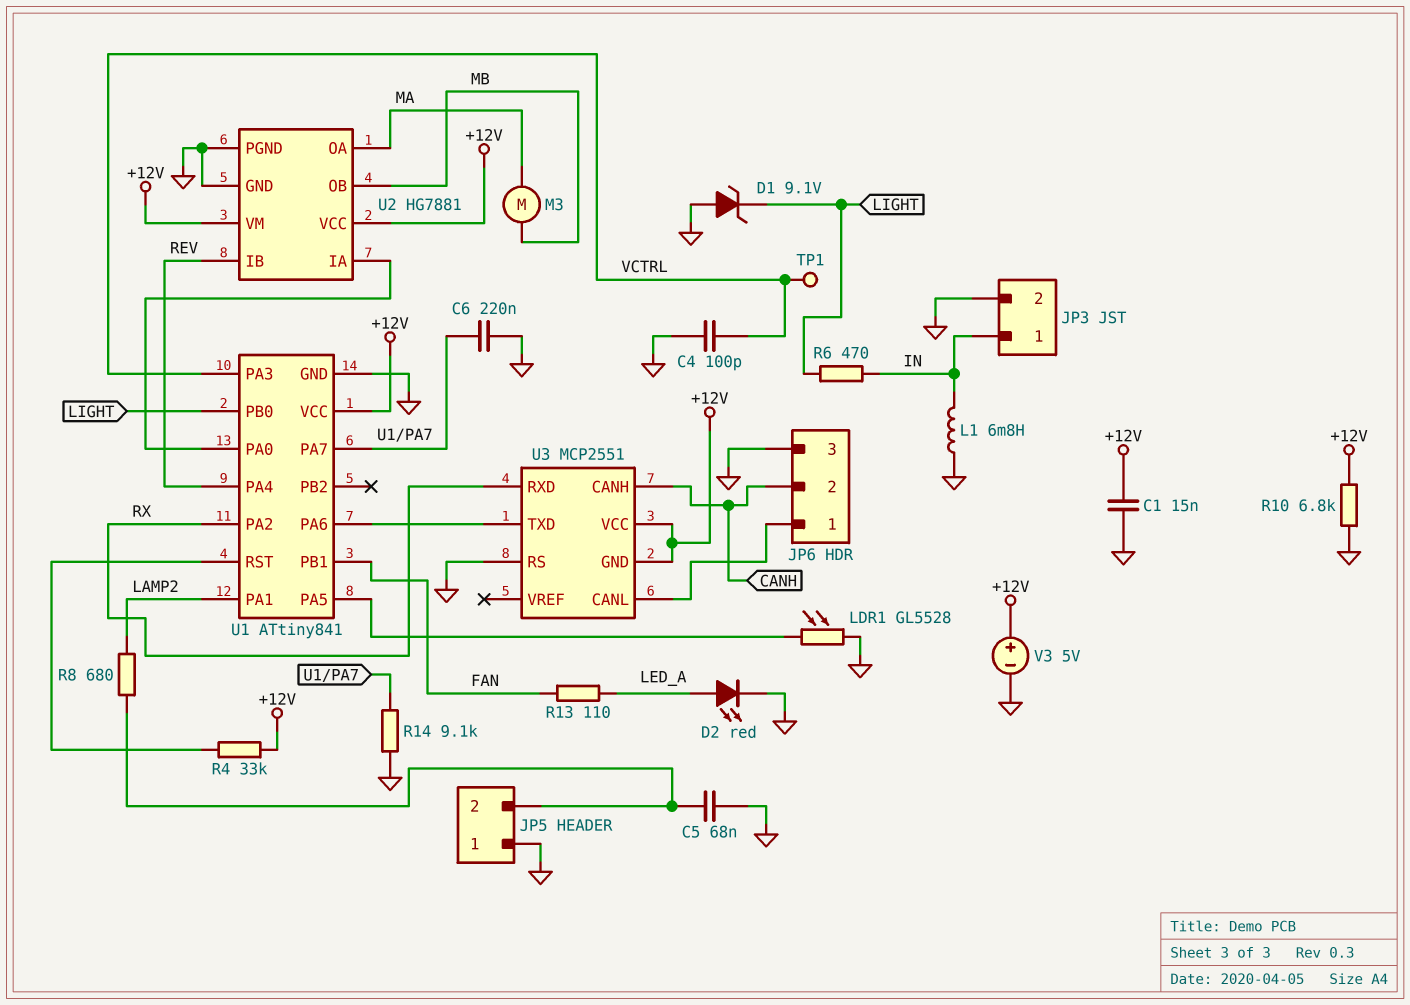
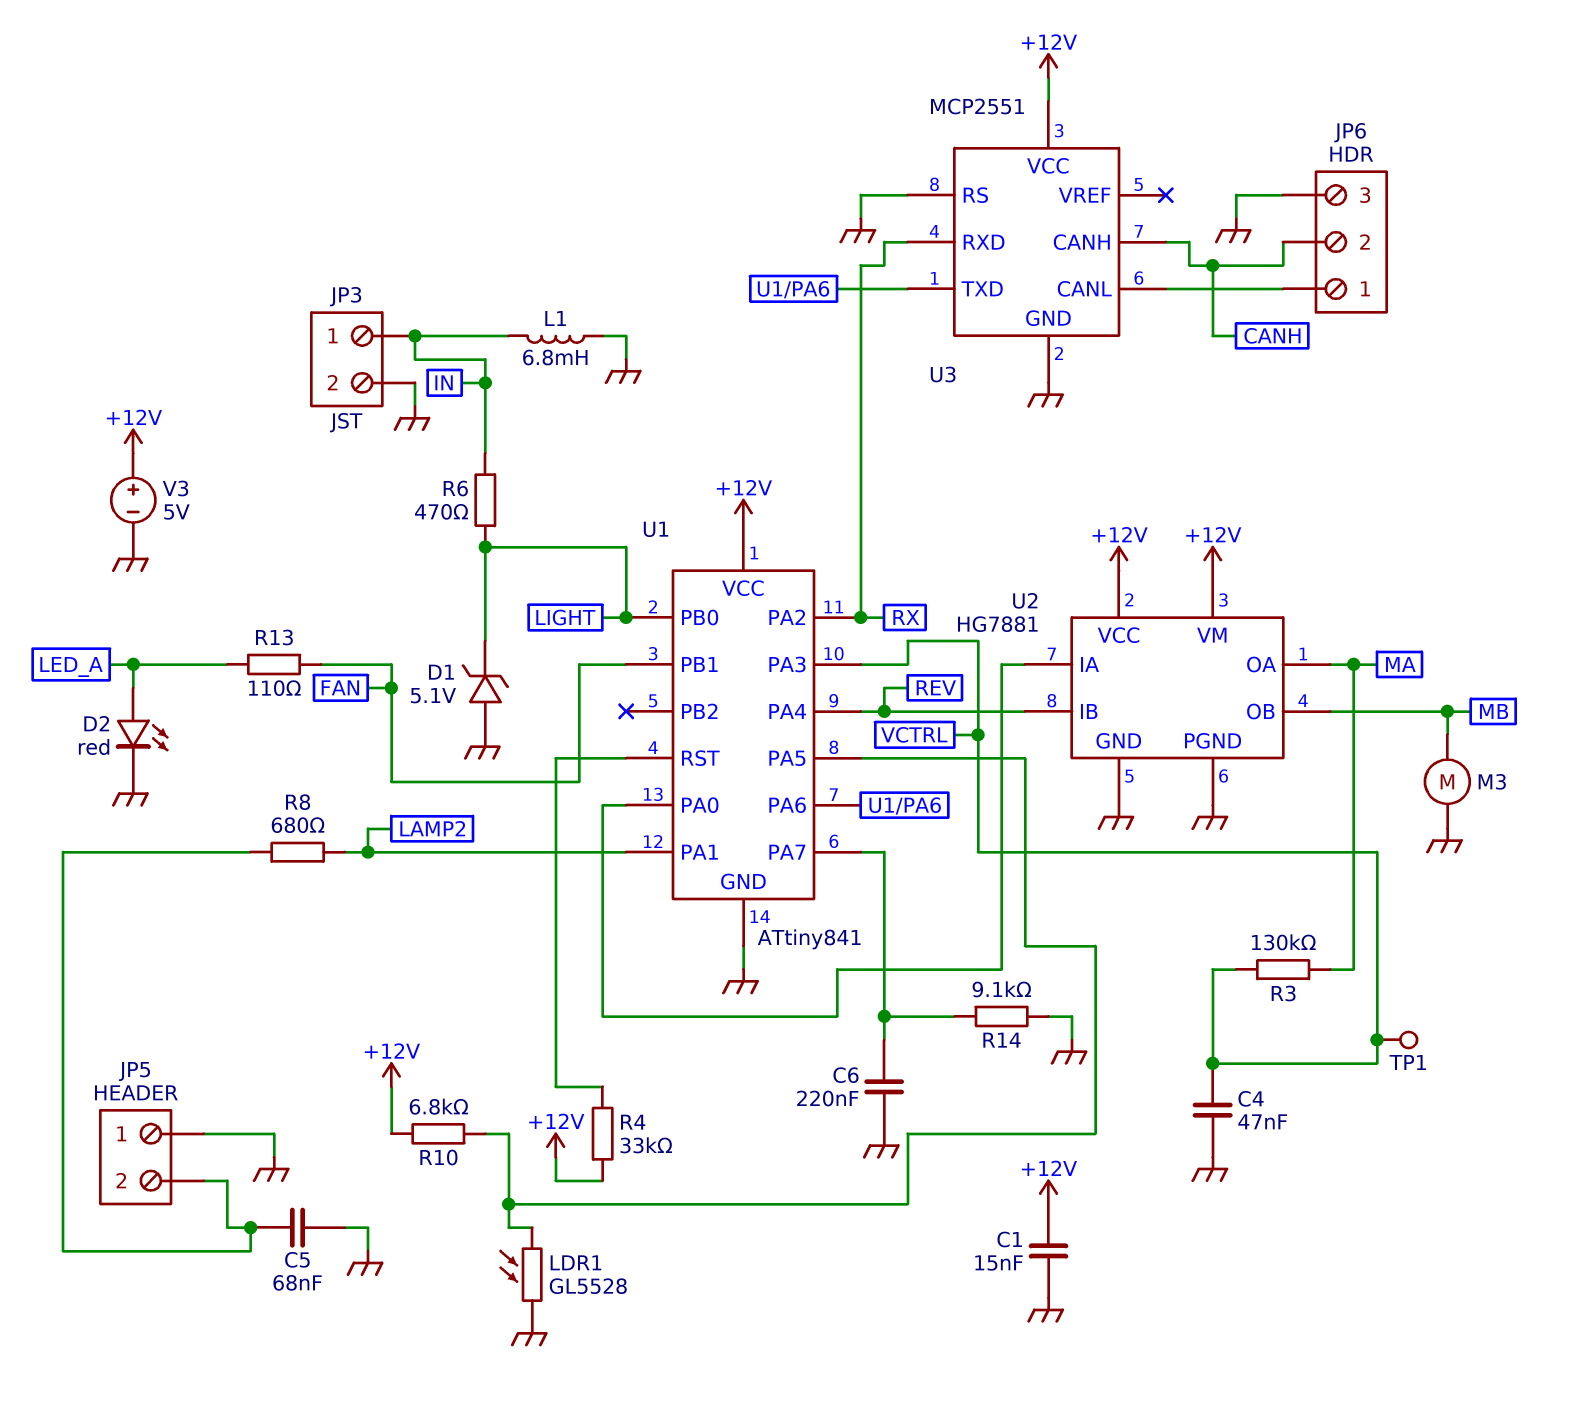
C4: 100pF (GND, VCTRL) -> 47nF (GND, VCTRL)
D1: zener 9.1V (A GND, K LIGHT) -> zener 5.1V (A GND, K LIGHT)
M3: motor (MA, MB) -> motor (GND, MB)
R3: none -> 130k (MA, VCTRL)
R10: 6.8k (+12V, GND) -> 6.8k (+12V, U1/PA5)
U3 pin GND: +12V -> GND

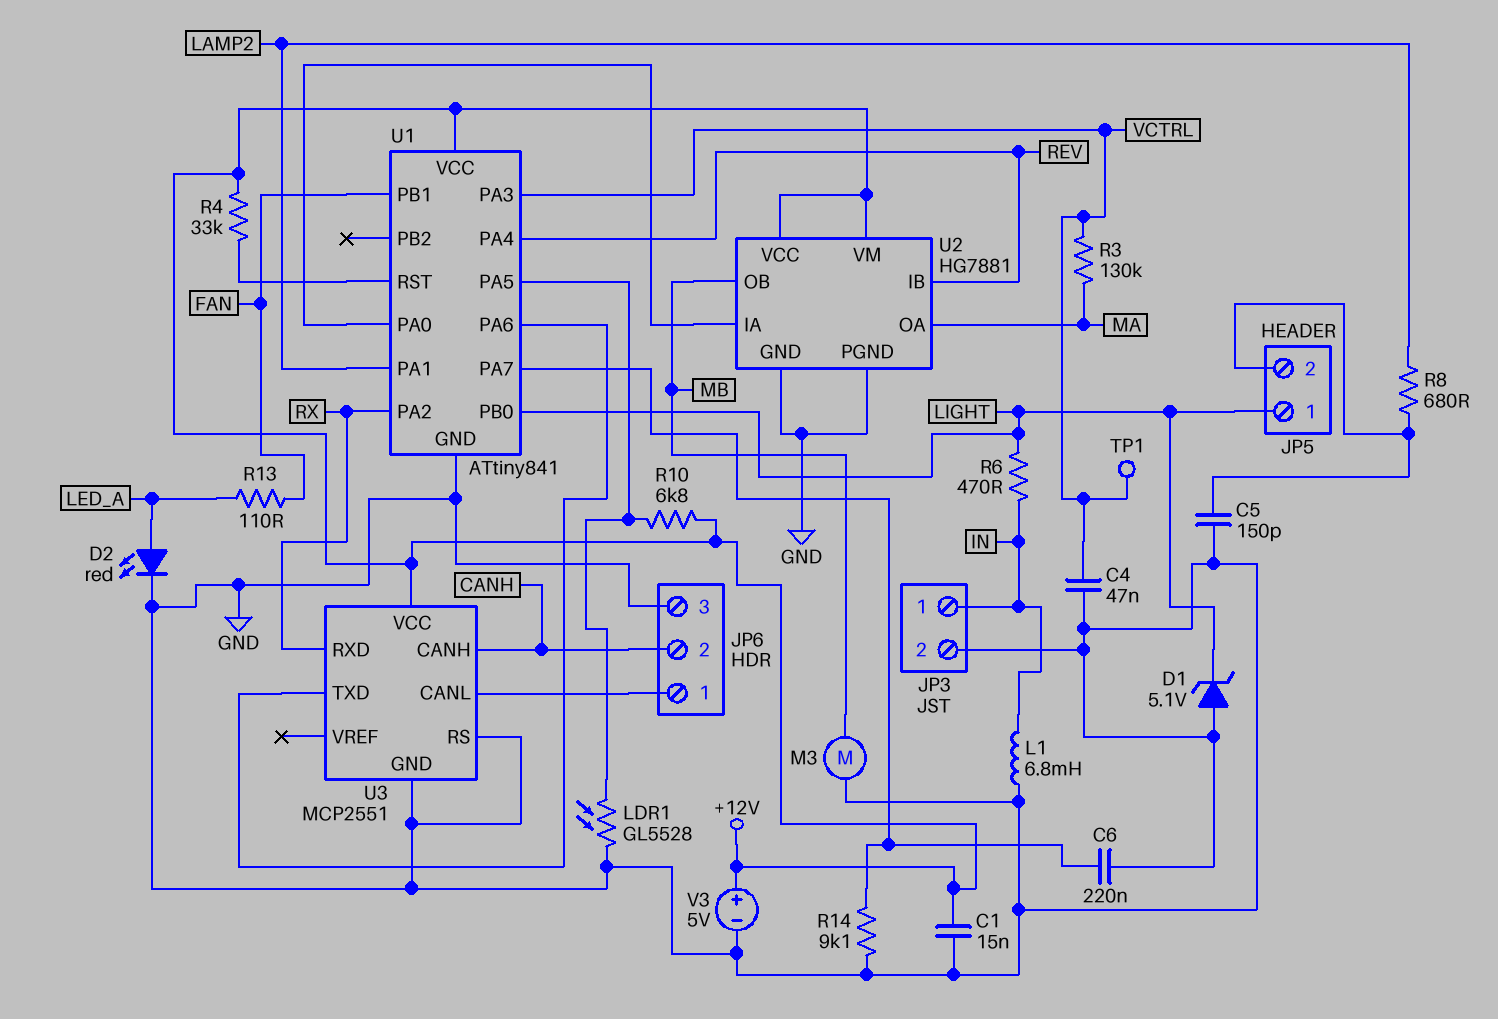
C5: 68nF (GND, JP5/2) -> 150pF (GND, JP5/2)
JP5 pin 1: GND -> LIGHT

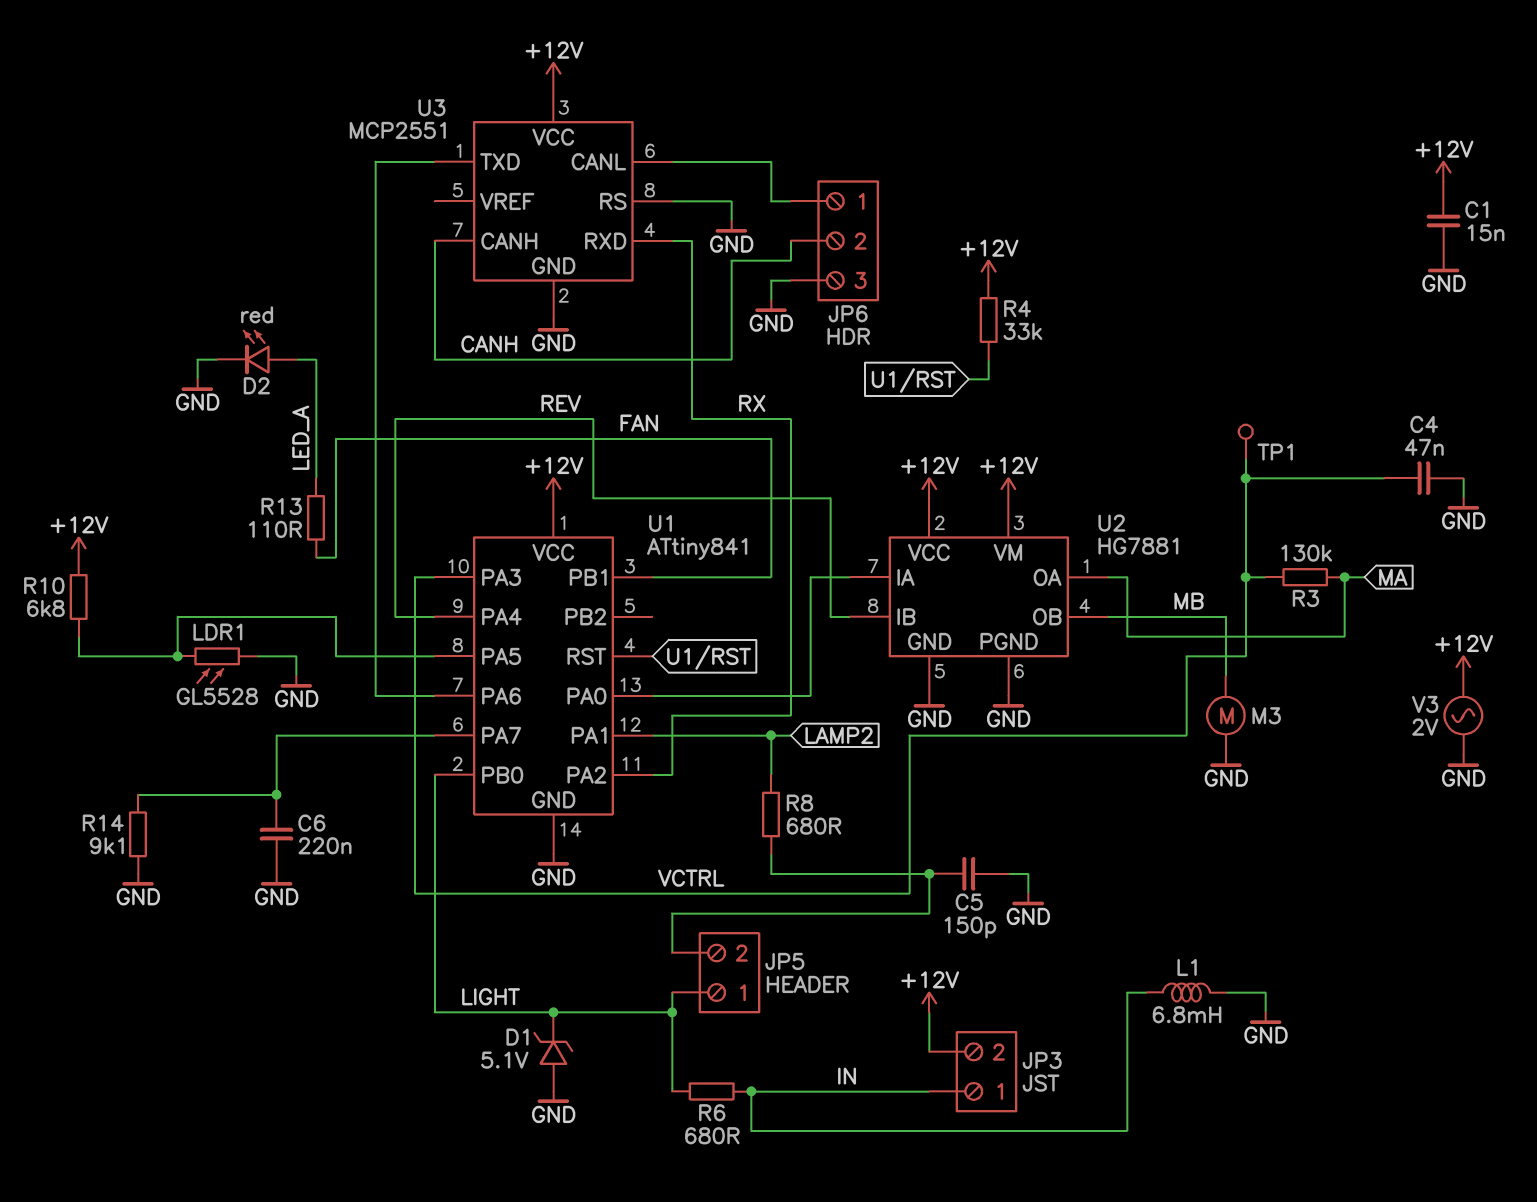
JP3 pin 2: GND -> +12V
R6: 470 (IN, LIGHT) -> 680 (IN, LIGHT)
V3: 5V (plus +12V, minus GND) -> AC 2V (+12V, GND)

